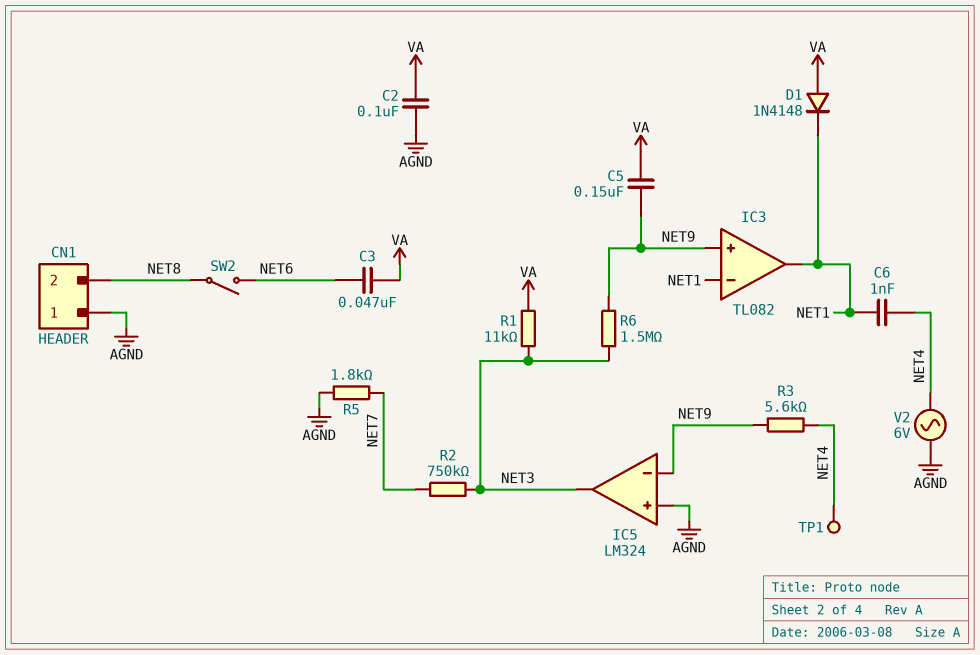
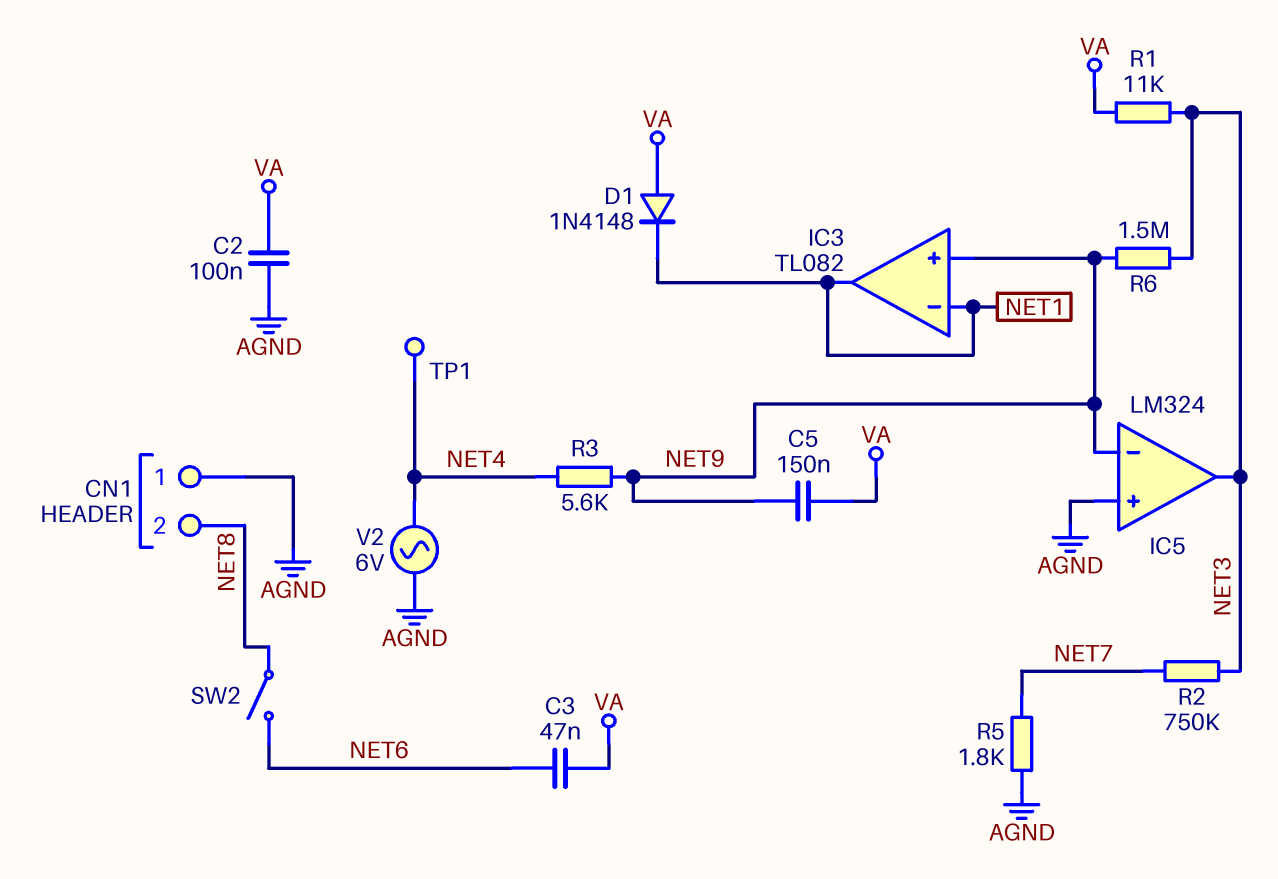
C6: 1nF (NET1, NET4) -> none

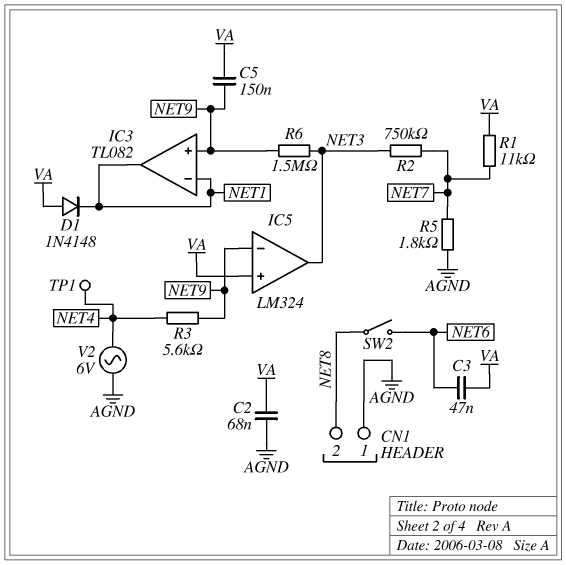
C2: 100nF (AGND, VA) -> 68nF (AGND, VA)
IC5 pin in+: AGND -> VA
R1: 11k (NET3, VA) -> 11k (NET7, VA)

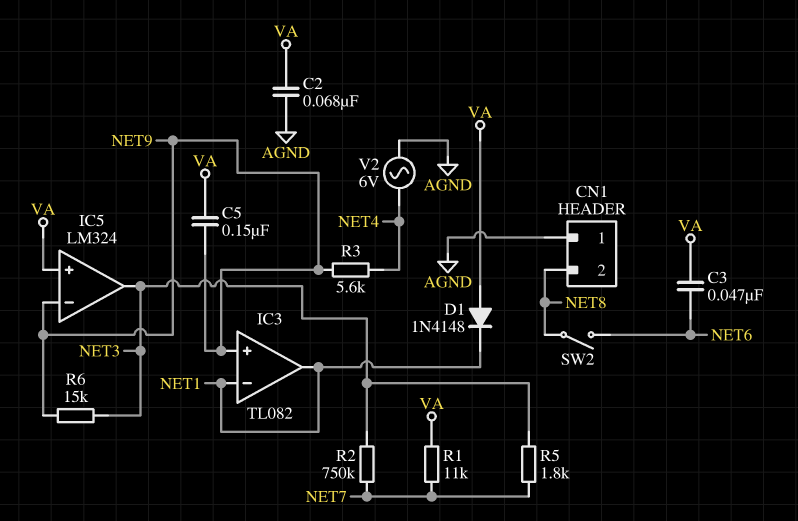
R5: 1.8k (AGND, NET7) -> 1.8k (NET3, NET7)
R6: 1.5M (NET3, NET9) -> 15k (NET3, NET9)
TP1: test point (NET4) -> none

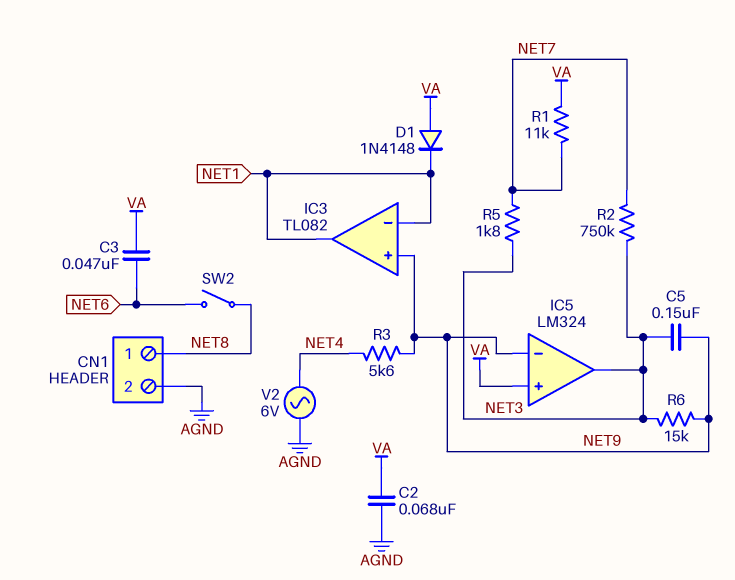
C5: 150nF (NET9, VA) -> 150nF (NET3, NET9)
CN1 pin 1: AGND -> NET8
CN1 pin 2: NET8 -> AGND

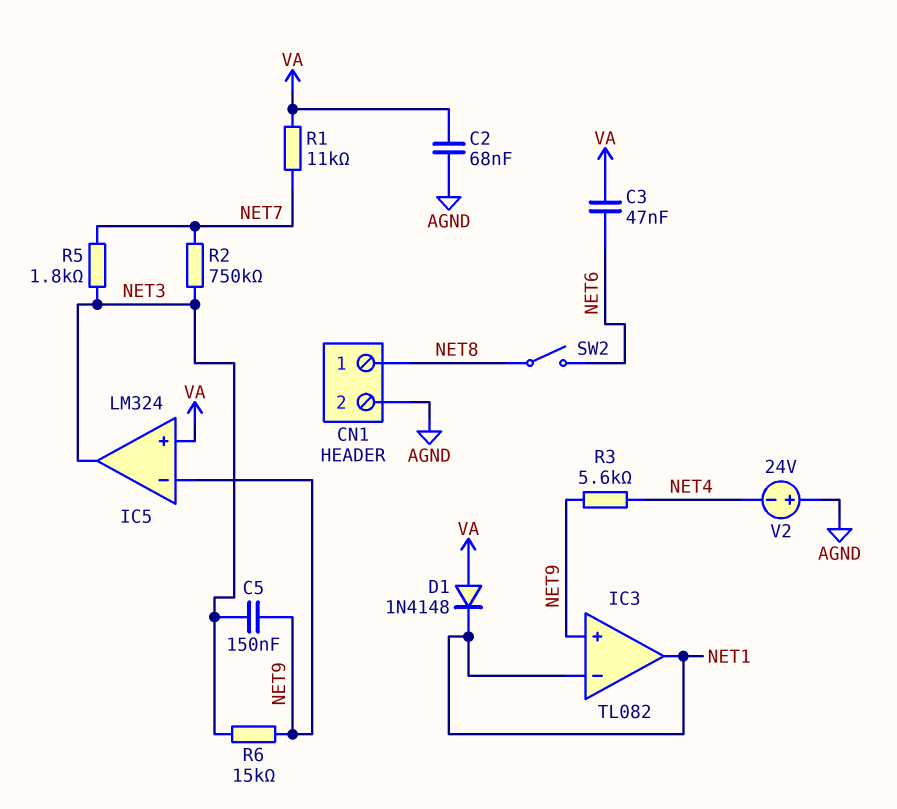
V2: AC 6V (AGND, NET4) -> 24V (plus AGND, minus NET4)

